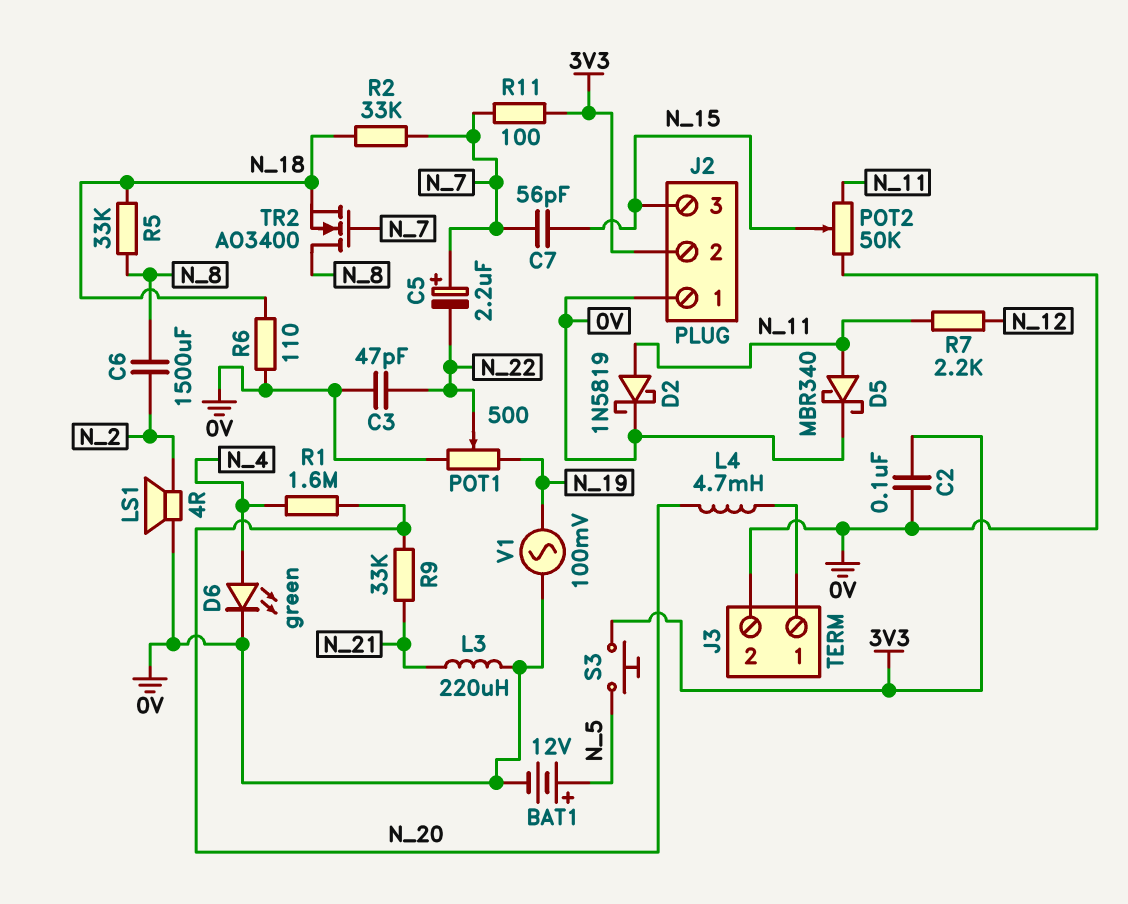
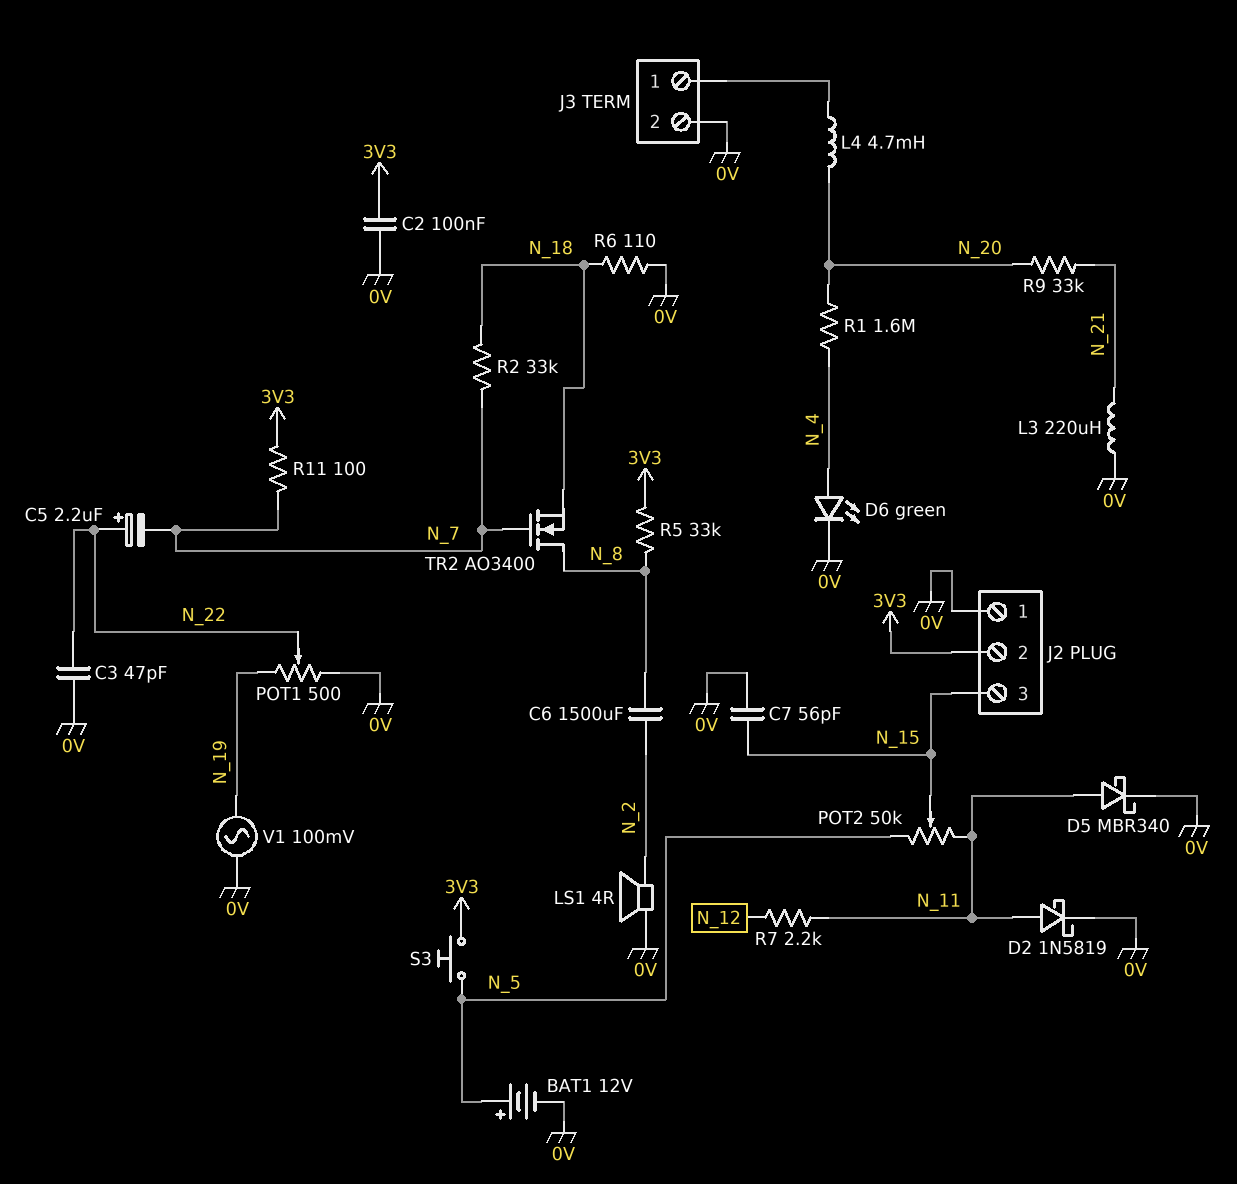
C5: 2.2uF (plus N_7, minus N_22) -> 2.2uF (plus N_22, minus N_7)
C7: 56pF (N_7, N_15) -> 56pF (0V, N_15)
POT2: 50k (0V, N_11, wiper N_15) -> 50k (N_5, N_11, wiper N_15)
R5: 33k (N_8, N_18) -> 33k (3V3, N_8)

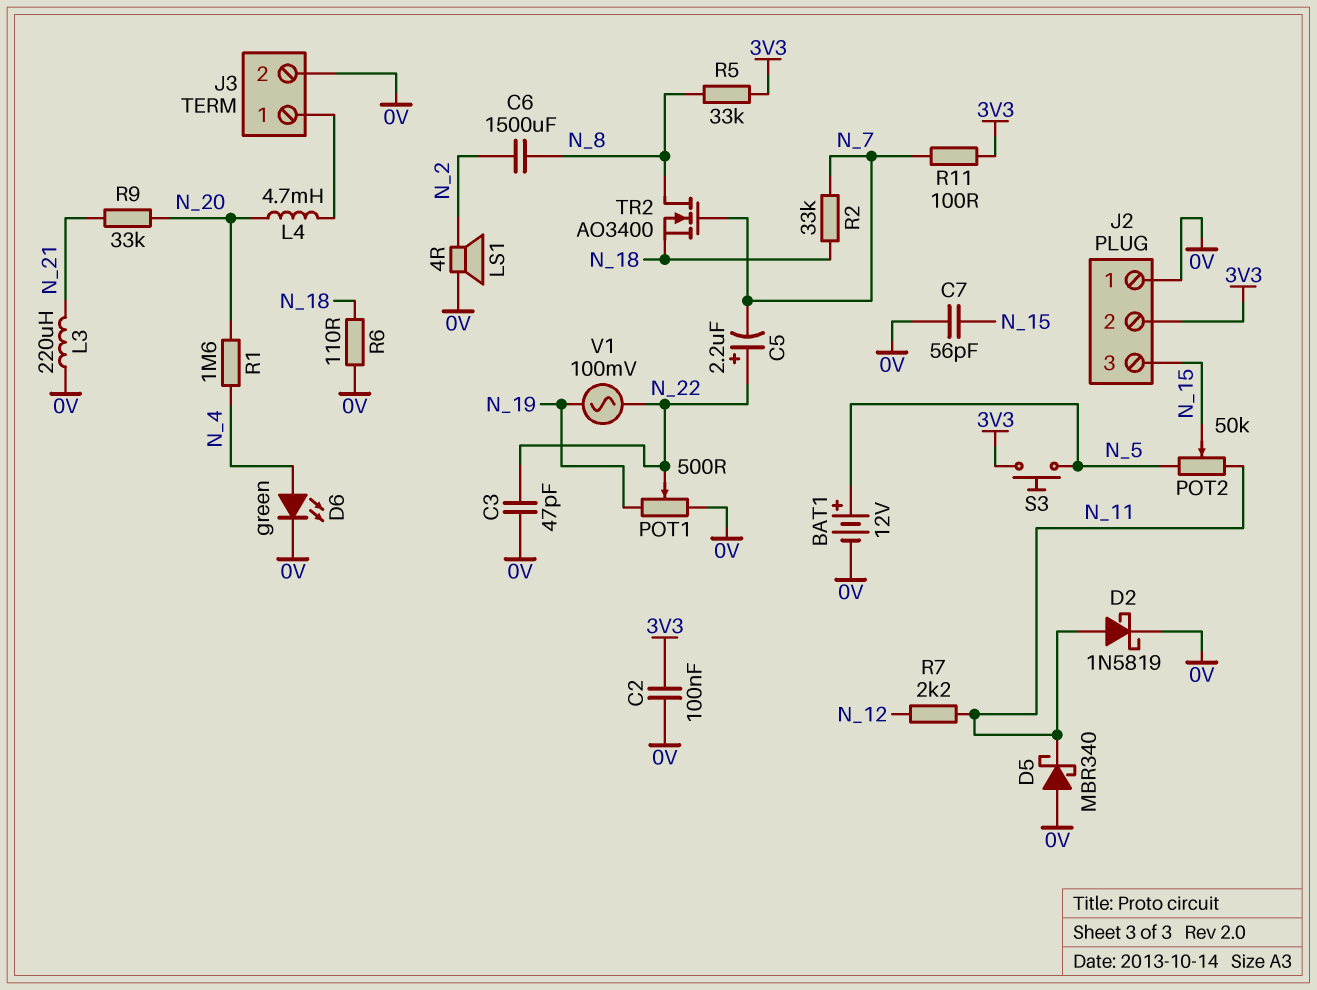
D5: schottky MBR340 (A N_11, K 0V) -> schottky MBR340 (A 0V, K N_11)
V1: AC 100mV (0V, N_19) -> AC 100mV (N_19, N_22)

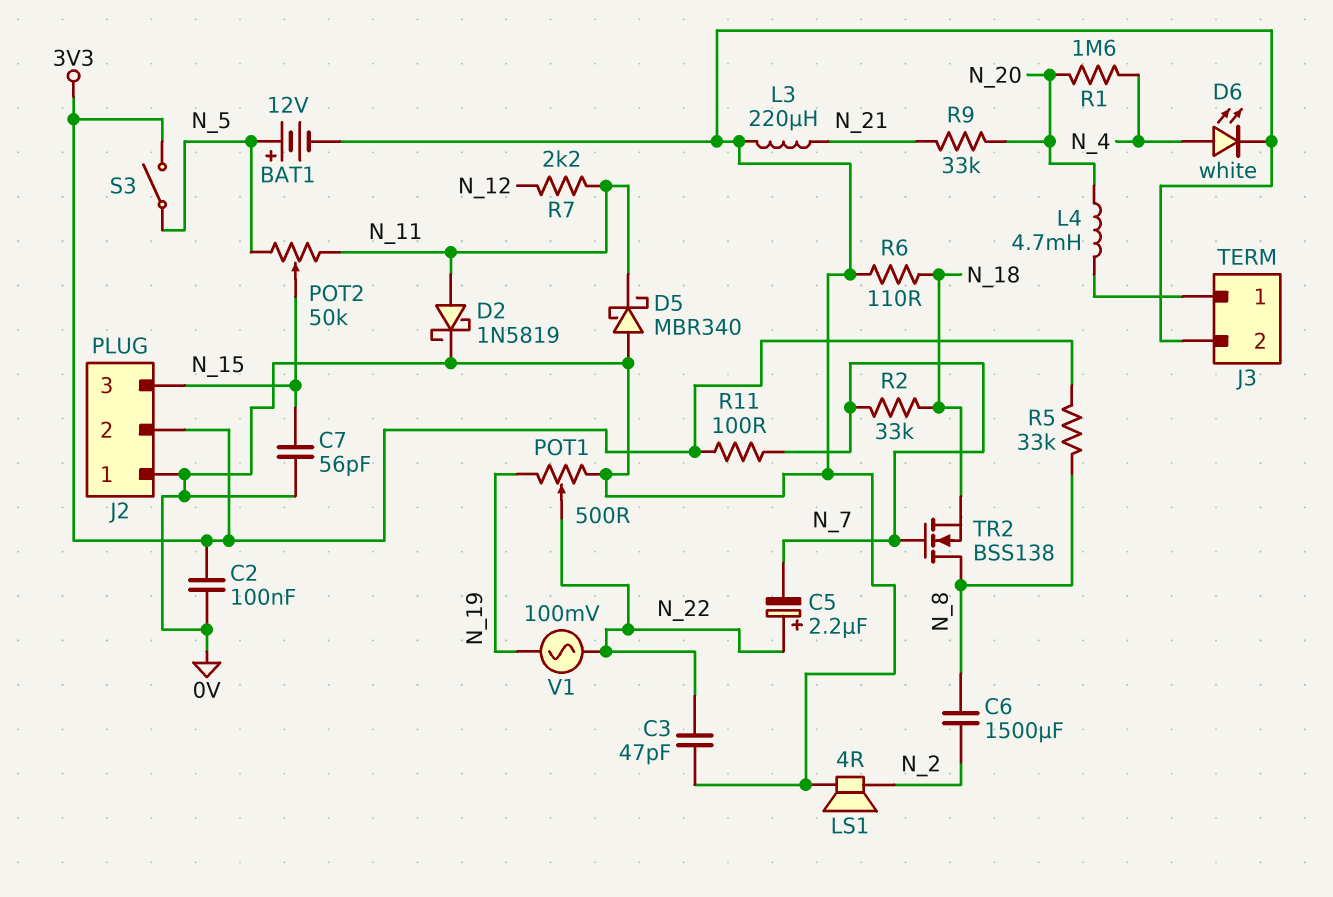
D6: LED green (A N_4, K 0V) -> LED white (A N_4, K 0V)
S3: button (3V3, N_5) -> switch (3V3, N_5)
TR2: NMOS AO3400 (G N_7, D N_8, S N_18) -> NMOS BSS138 (G N_7, D N_8, S N_18)

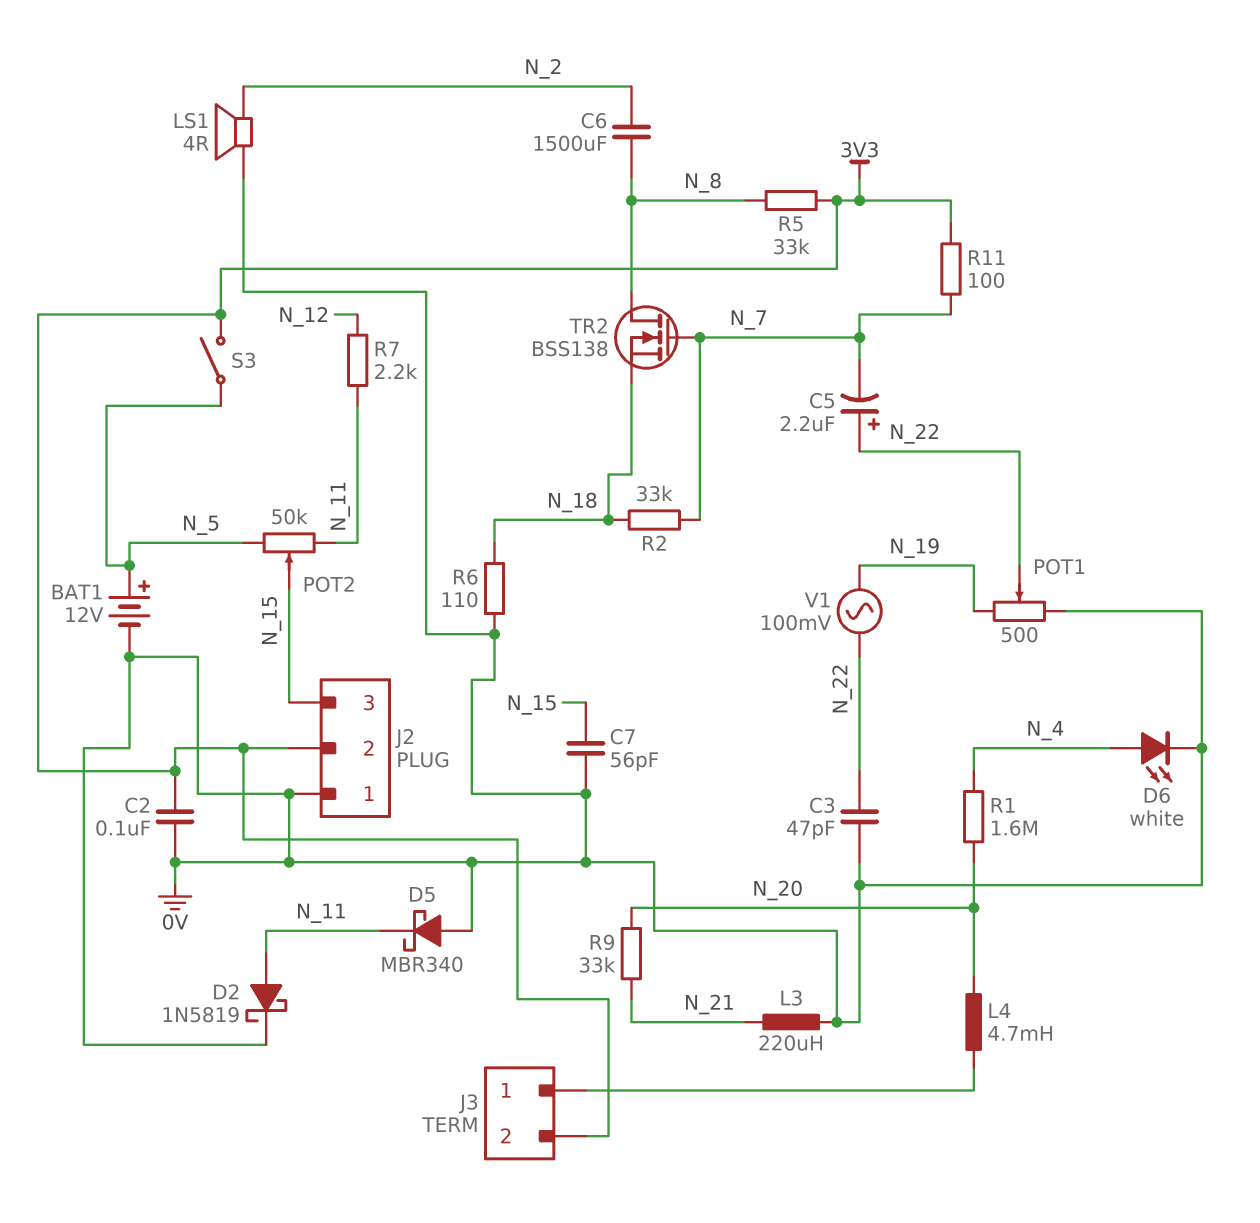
J3 pin 2: 0V -> 3V3

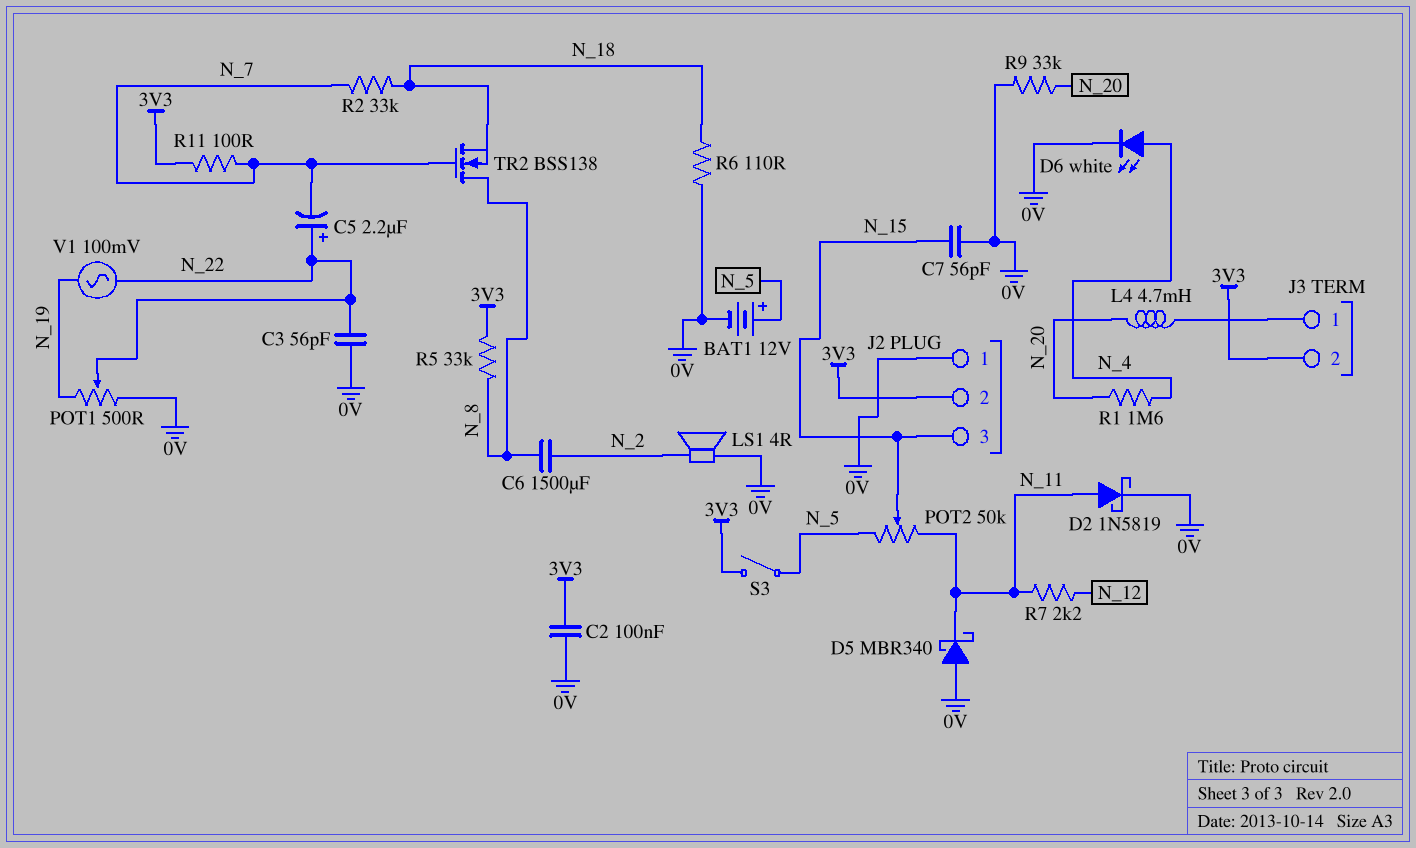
C3: 47pF (0V, N_22) -> 56pF (0V, N_22)
L3: 220uH (0V, N_21) -> none
R9: 33k (N_20, N_21) -> 33k (0V, N_20)

